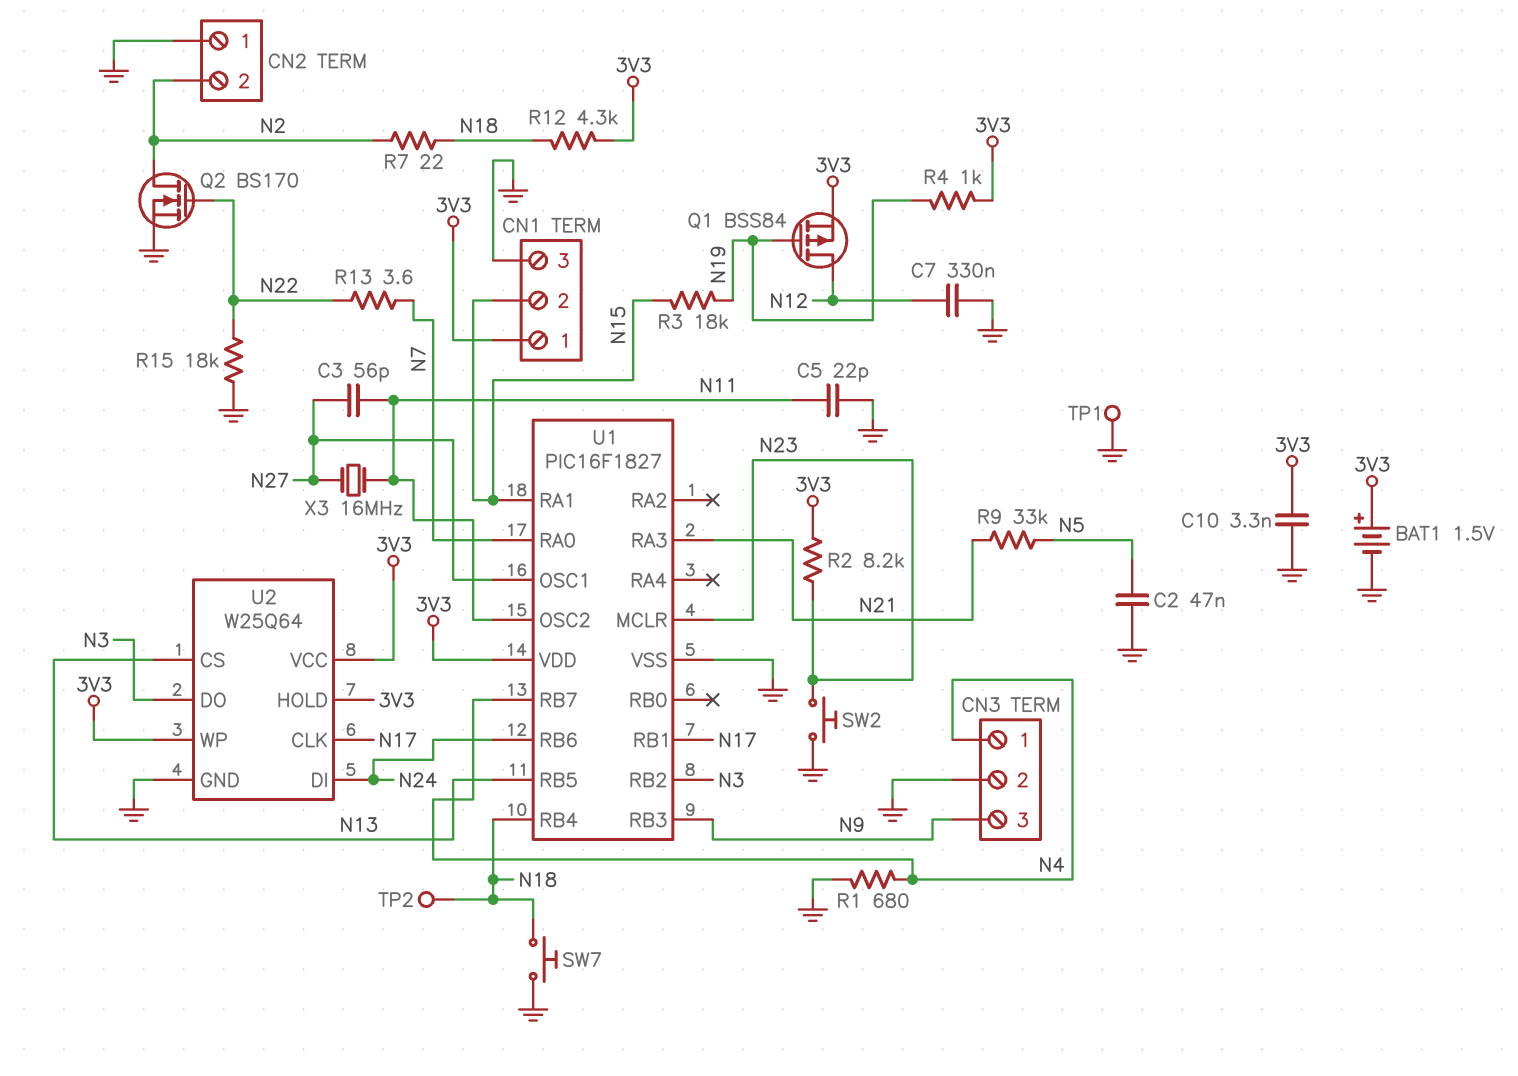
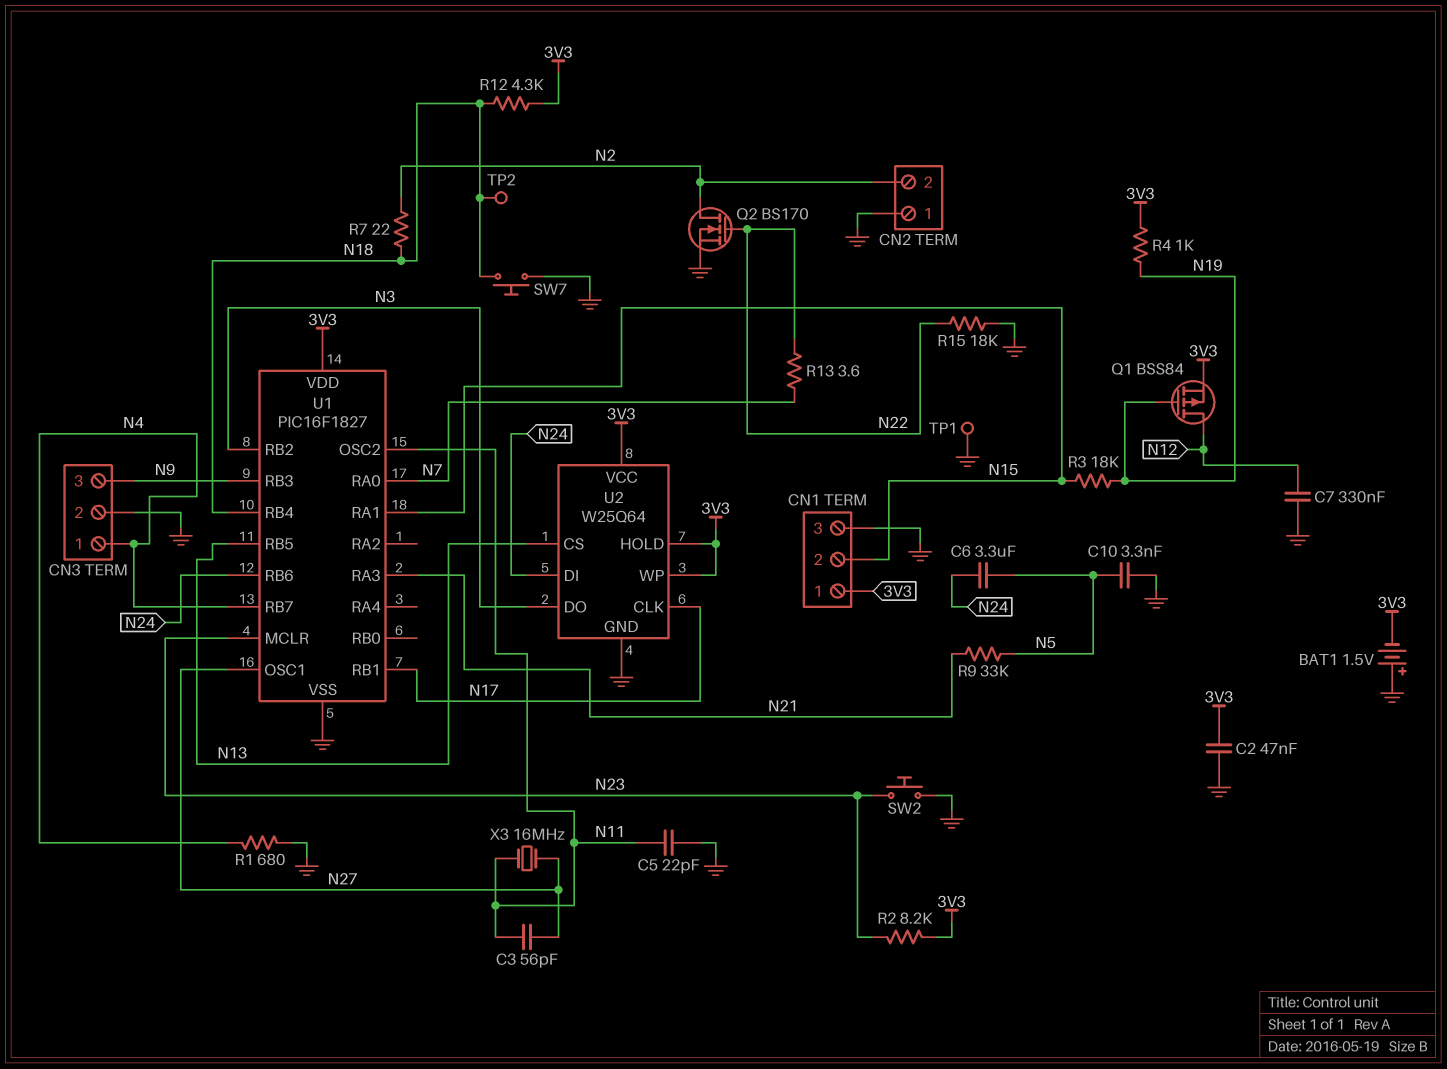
BAT1: 1.5V (plus 3V3, minus GND) -> 1.5V (plus GND, minus 3V3)
C2: 47nF (GND, N5) -> 47nF (3V3, GND)
C6: none -> 3.3uF (N5, N24)
C10: 3.3nF (3V3, GND) -> 3.3nF (GND, N5)

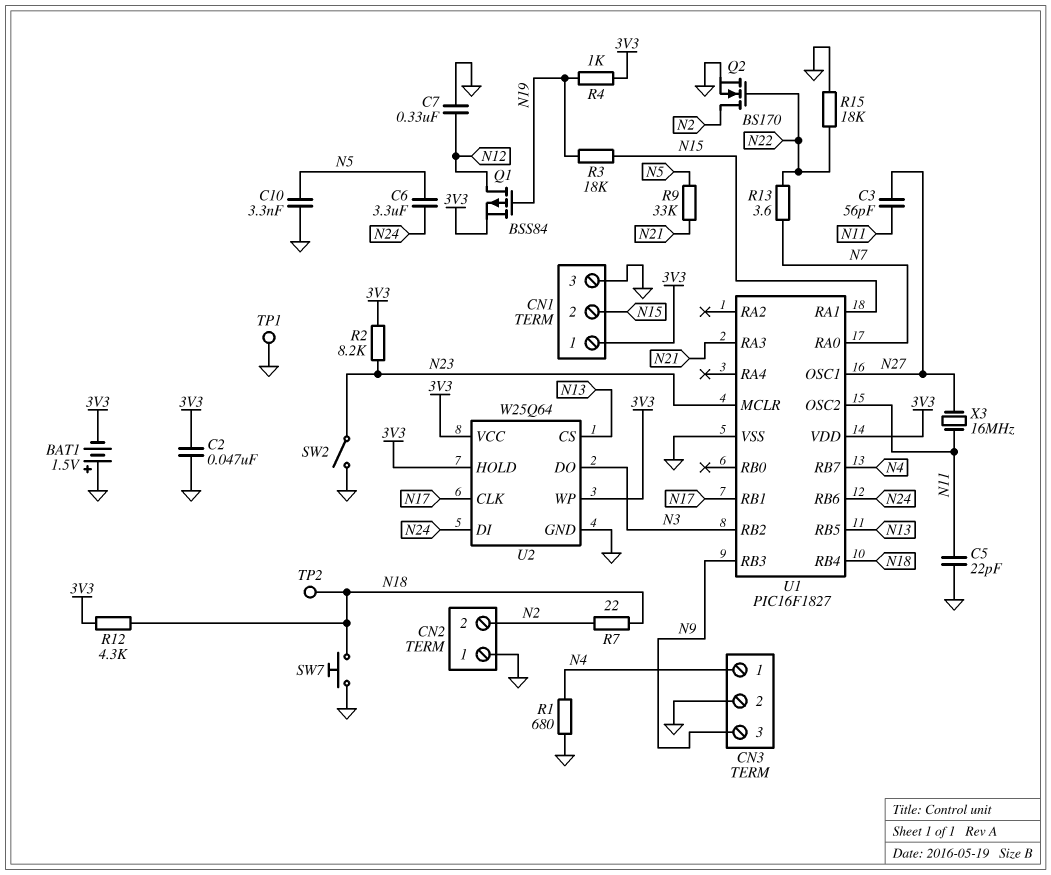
SW2: button (GND, N23) -> switch (GND, N23)

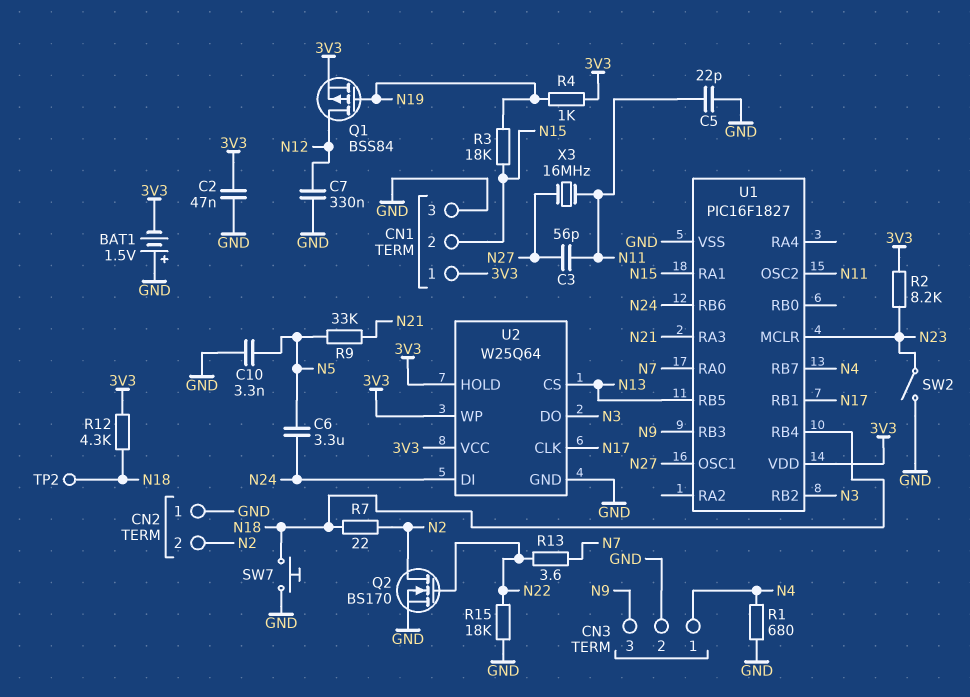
TP1: test point (GND) -> none

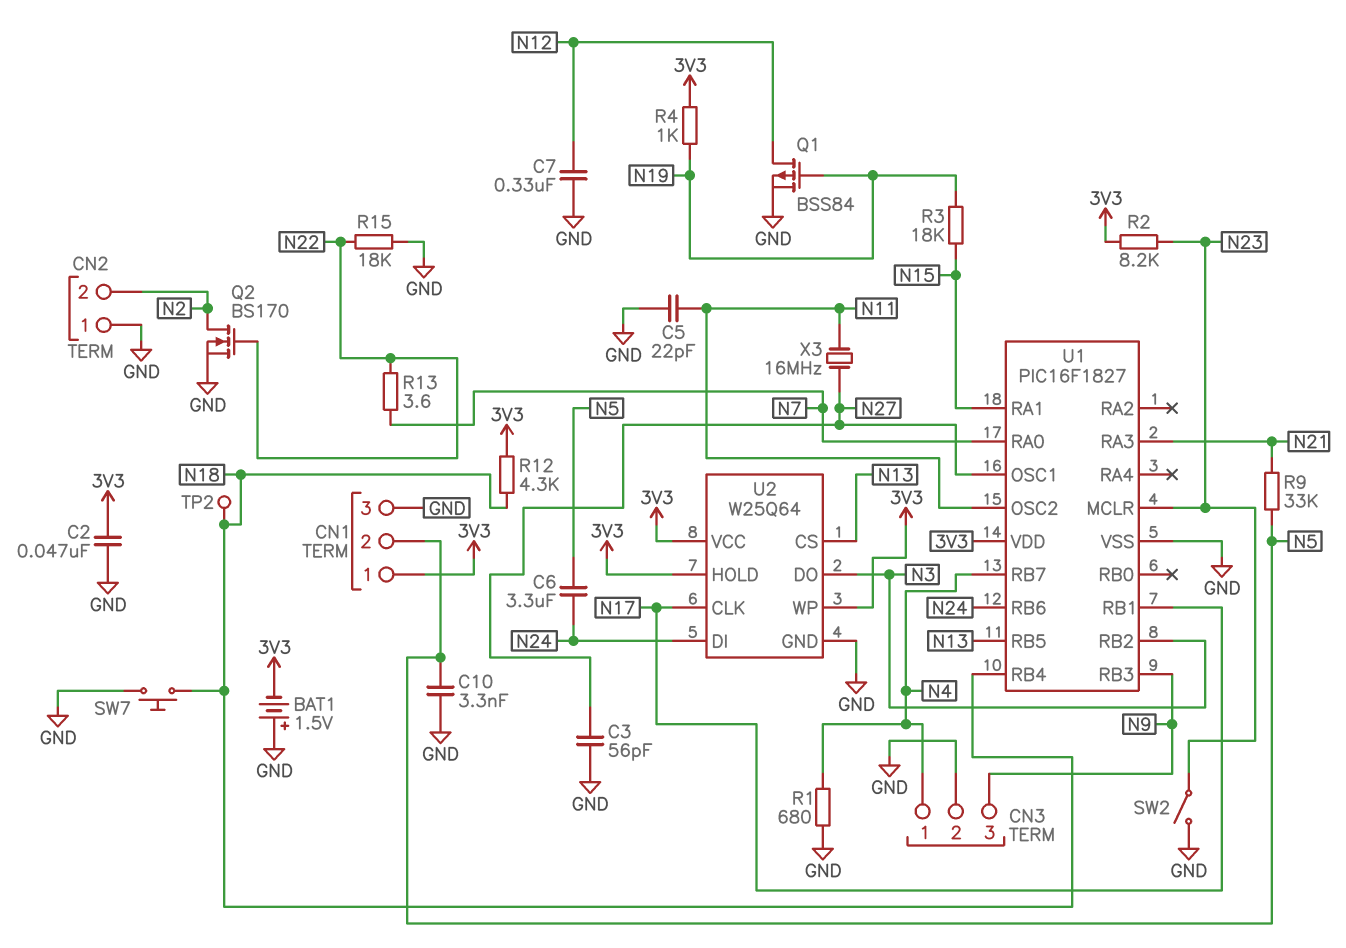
C3: 56pF (N11, N27) -> 56pF (GND, N27)
CN1 pin 2: N15 -> N5
Q1: PMOS BSS84 (G N19, D N12, S 3V3) -> PMOS BSS84 (G N19, D N12, S GND)
R7: 22 (N2, N18) -> none

